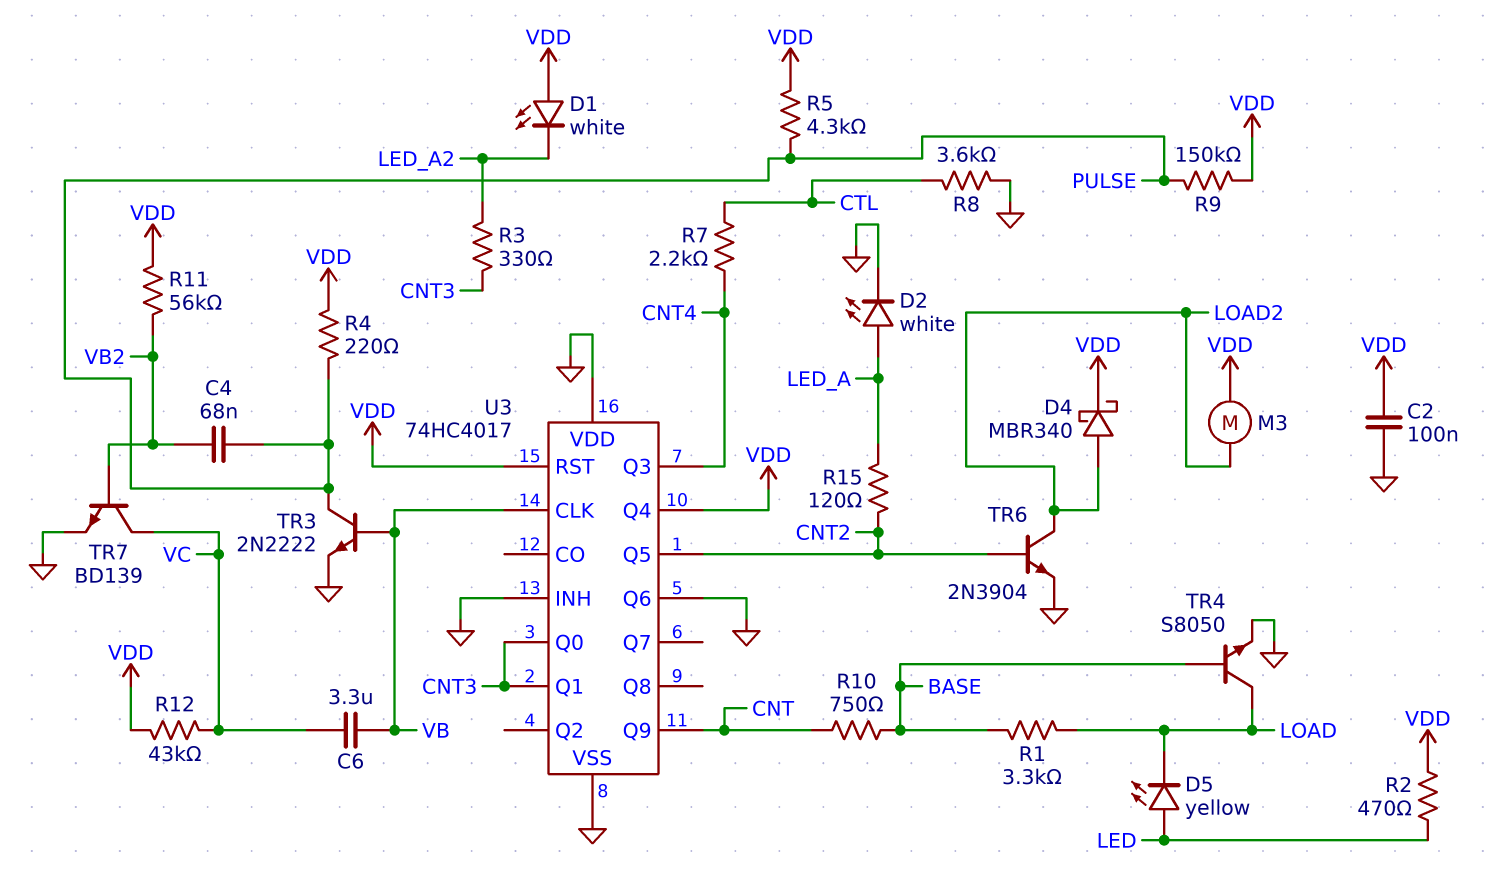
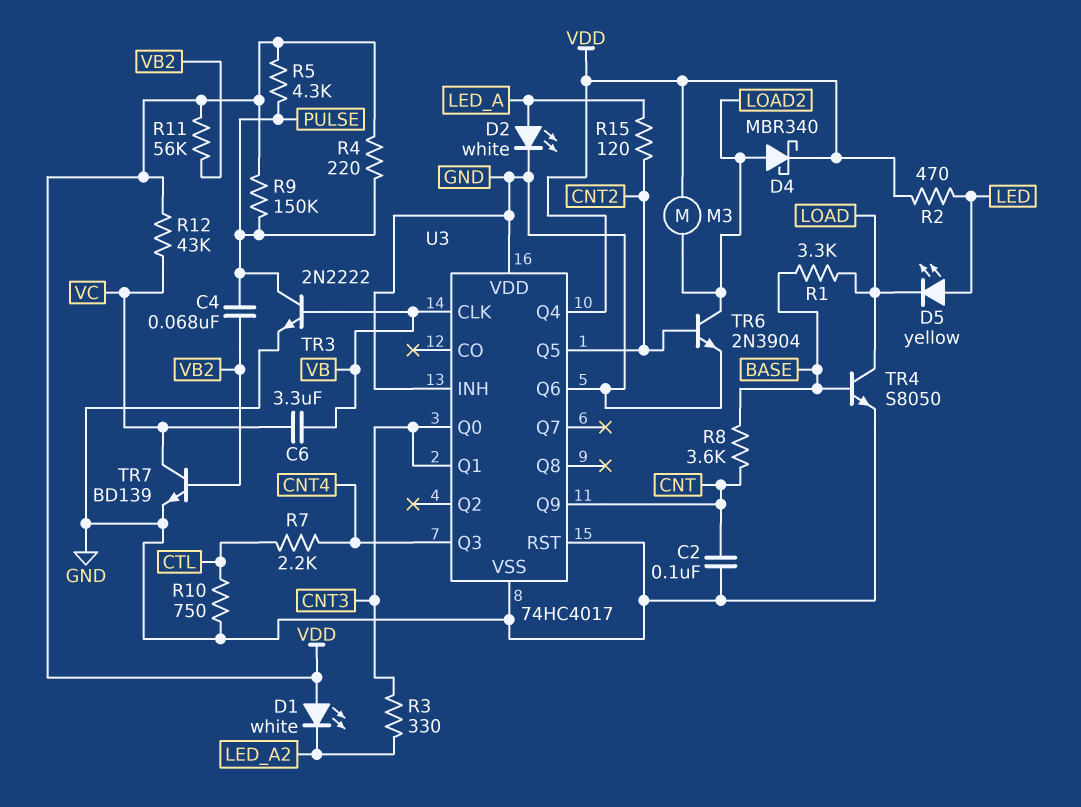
C2: 100nF (GND, VDD) -> 100nF (CNT, GND)
R8: 3.6k (CTL, GND) -> 3.6k (BASE, CNT)
R10: 750 (BASE, CNT) -> 750 (CTL, GND)
U3 pin RST: VDD -> GND

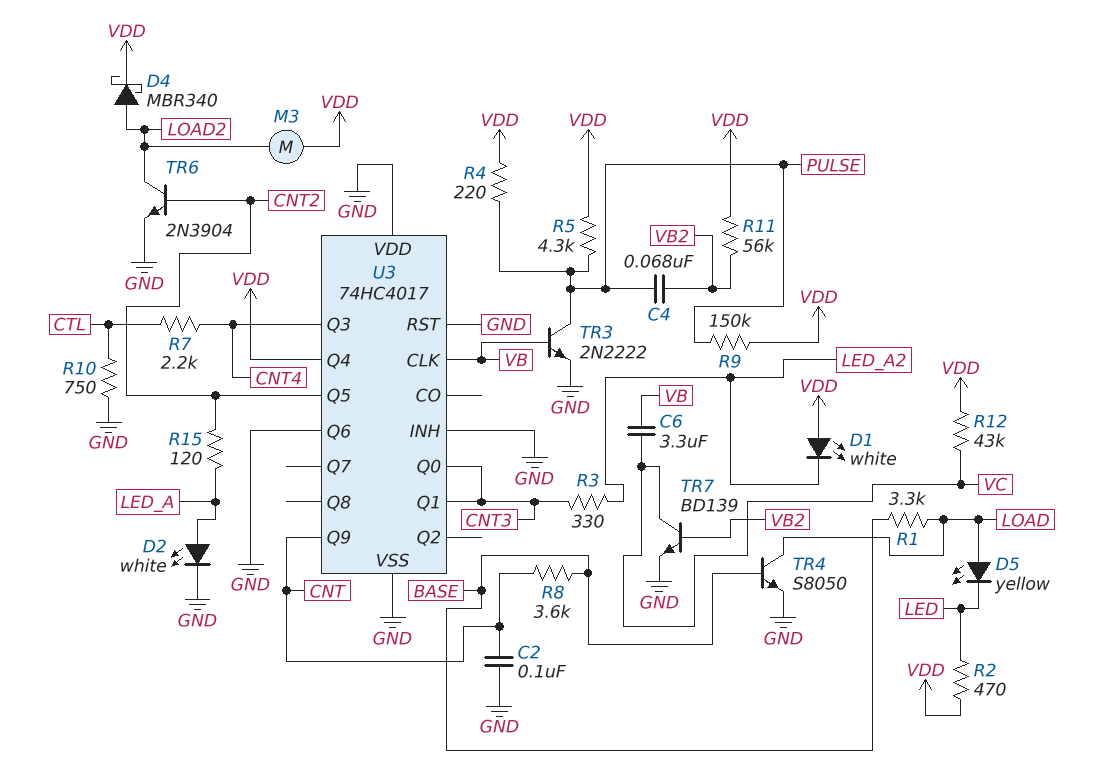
D5: LED yellow (A LED, K LOAD) -> LED yellow (A LOAD, K LED)

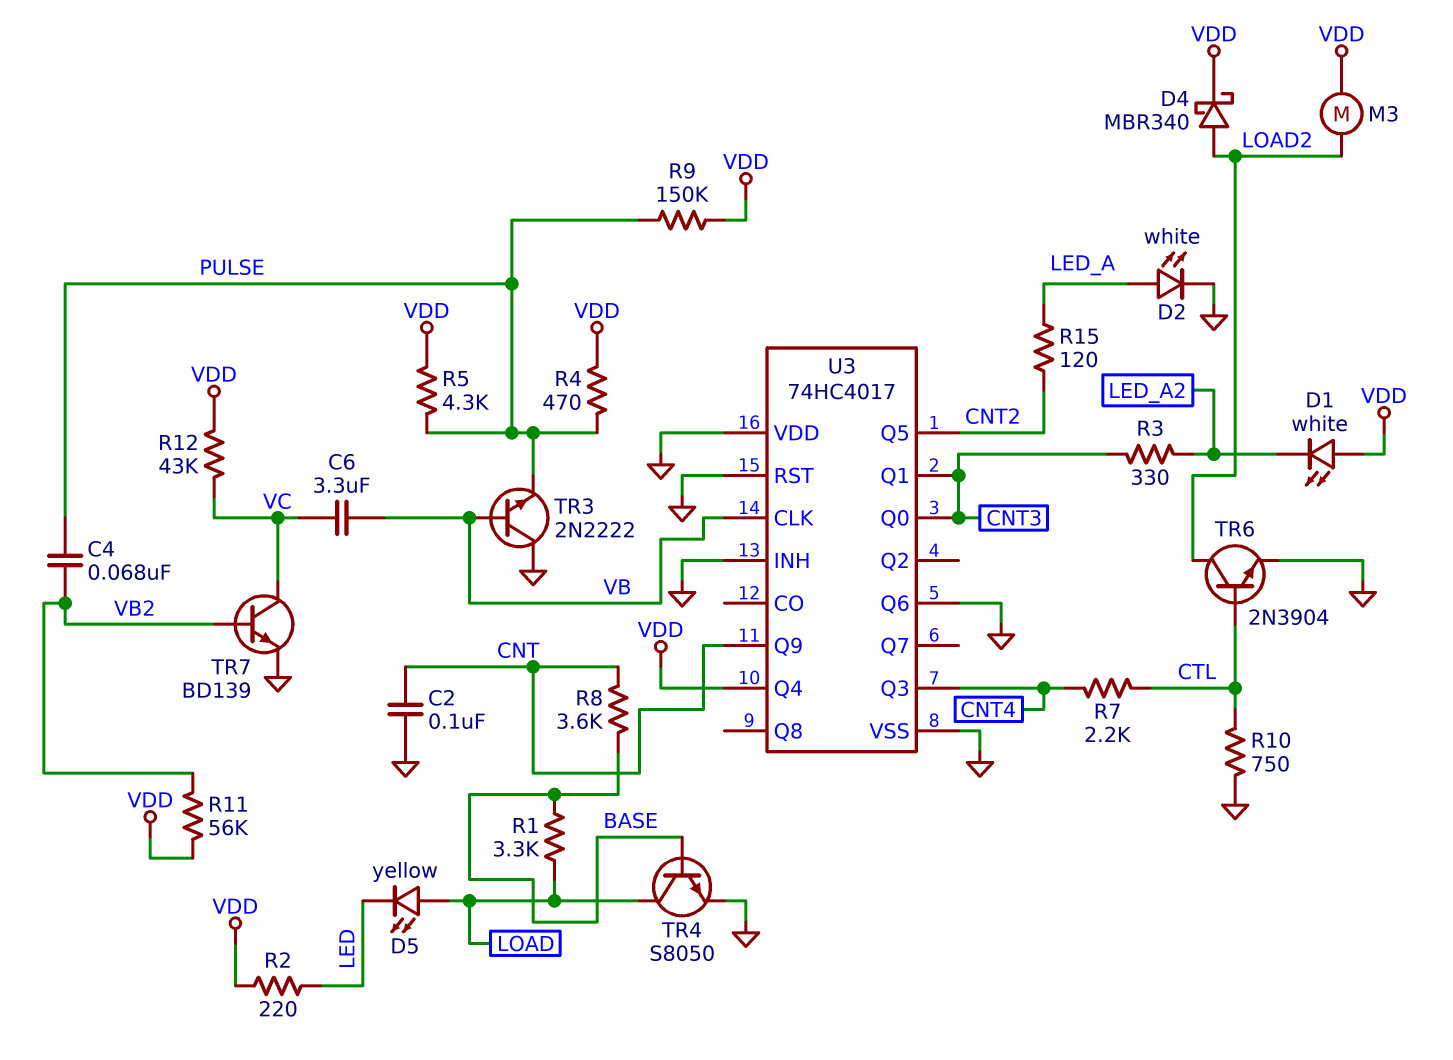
R2: 470 (LED, VDD) -> 220 (LED, VDD)
R4: 220 (PULSE, VDD) -> 470 (PULSE, VDD)
TR3: NPN 2N2222 (B VB, C PULSE, E GND) -> NPN 2N2222 (B VB, C GND, E PULSE)
TR6: NPN 2N3904 (B CNT2, C LOAD2, E GND) -> NPN 2N3904 (B CTL, C LOAD2, E GND)

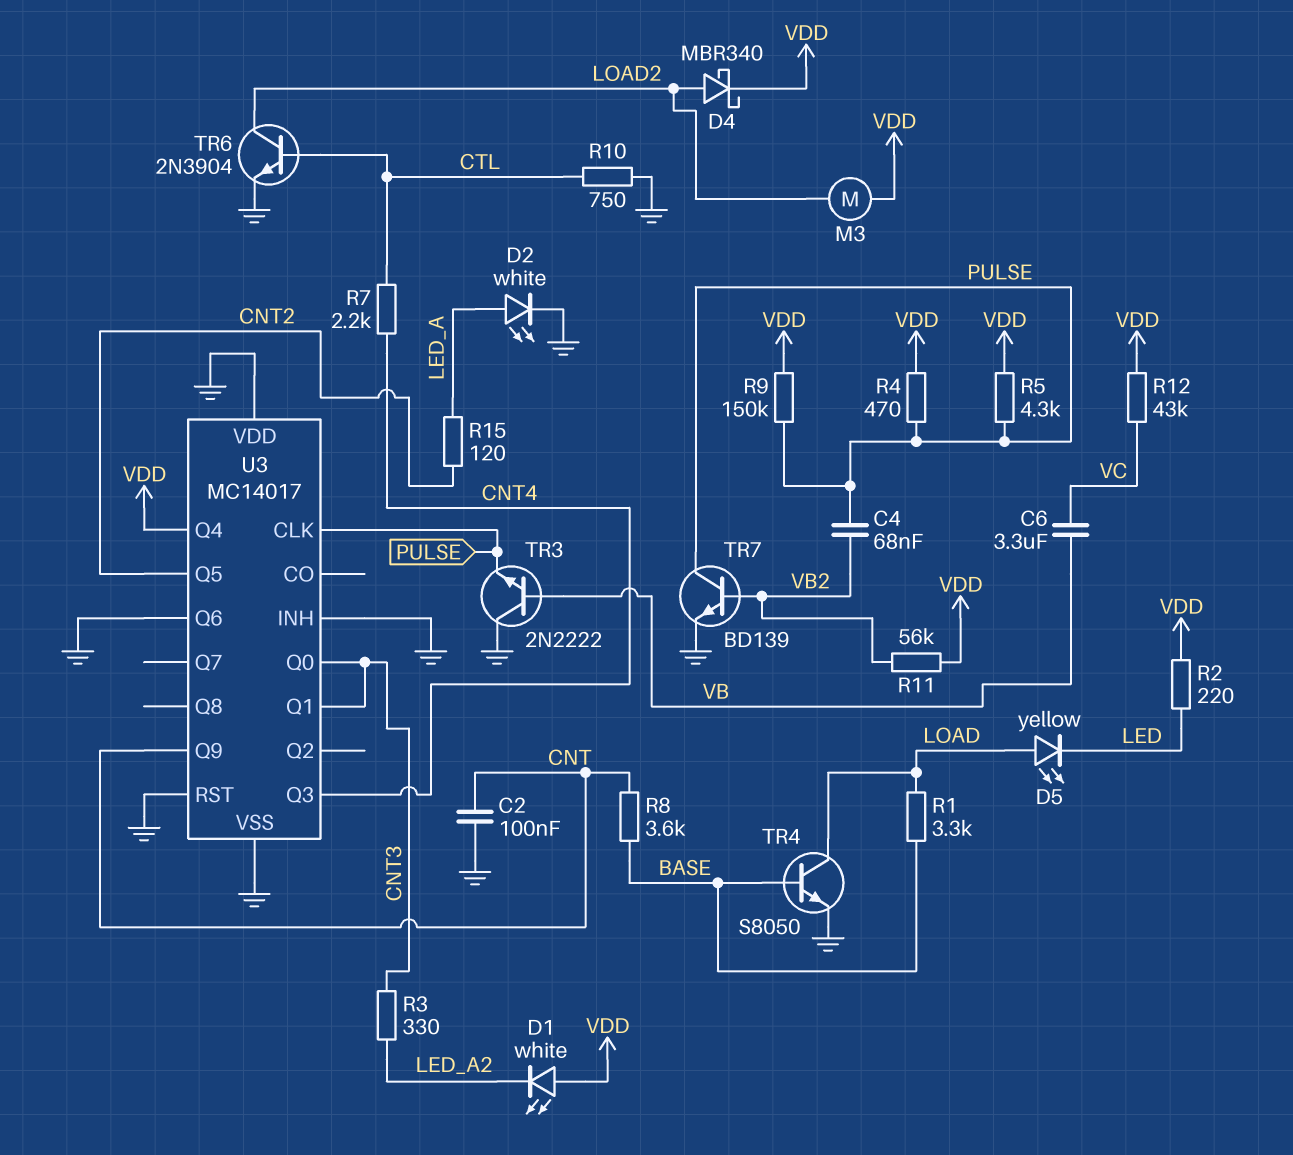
TR7: NPN BD139 (B VB2, C VC, E GND) -> NPN BD139 (B VB2, C PULSE, E GND)
U3: 74HC4017 -> MC14017
U3 pin CLK: VB -> PULSE

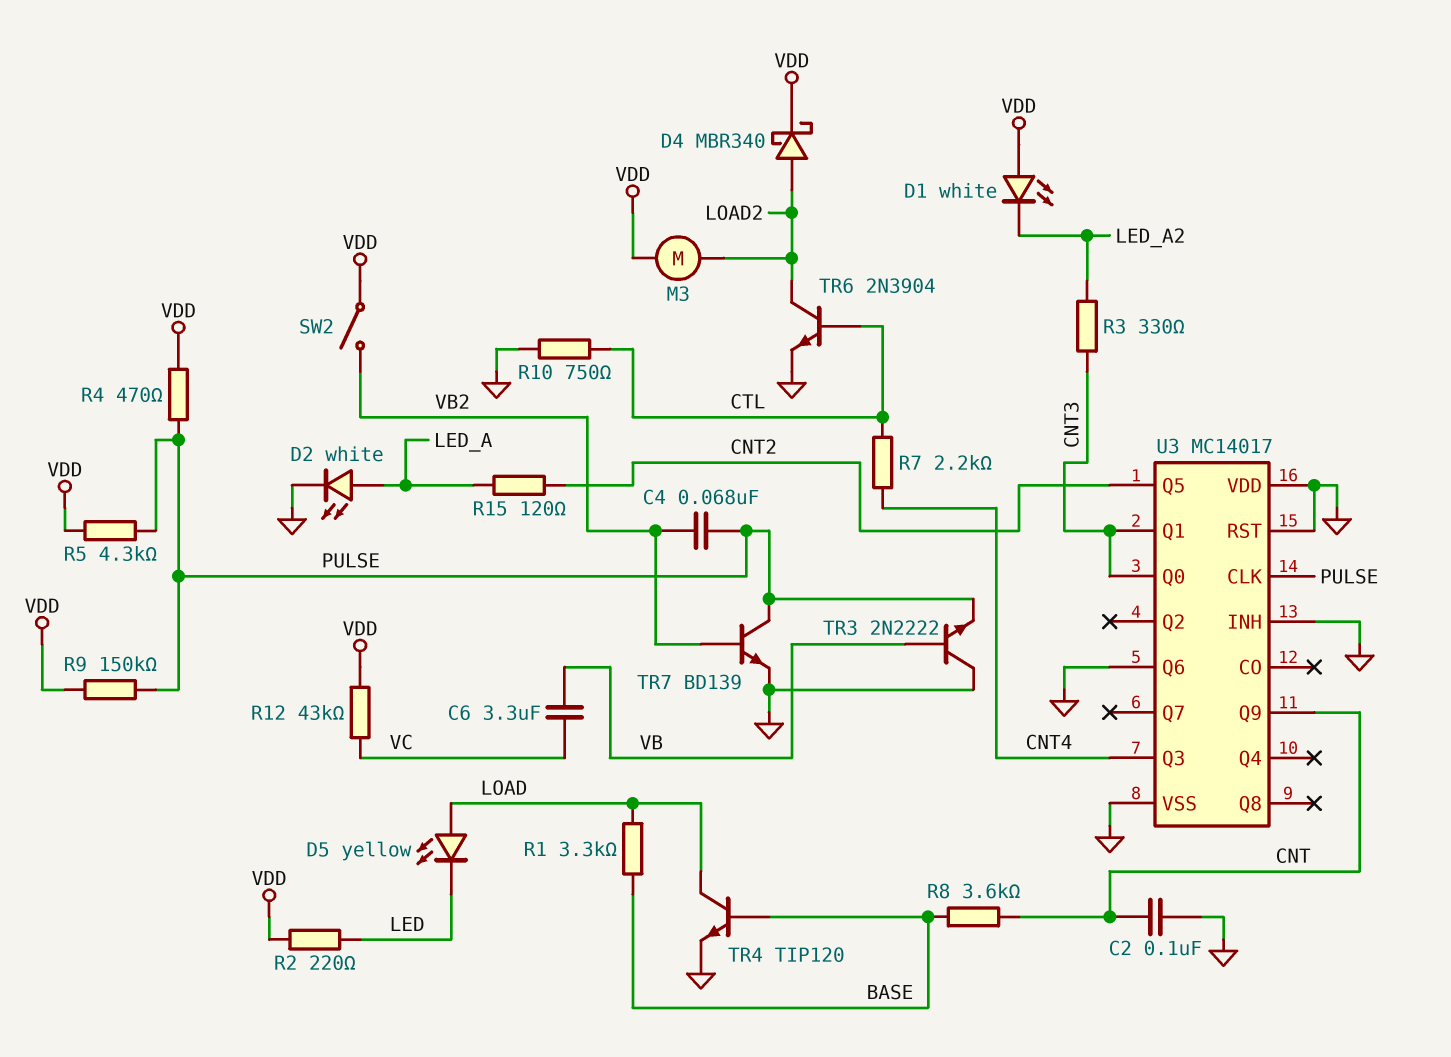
R11: 56k (VB2, VDD) -> none
SW2: none -> switch (VB2, VDD)
TR4: NPN S8050 (B BASE, C LOAD, E GND) -> NPN TIP120 (B BASE, C LOAD, E GND)
U3 pin Q4: VDD -> none

